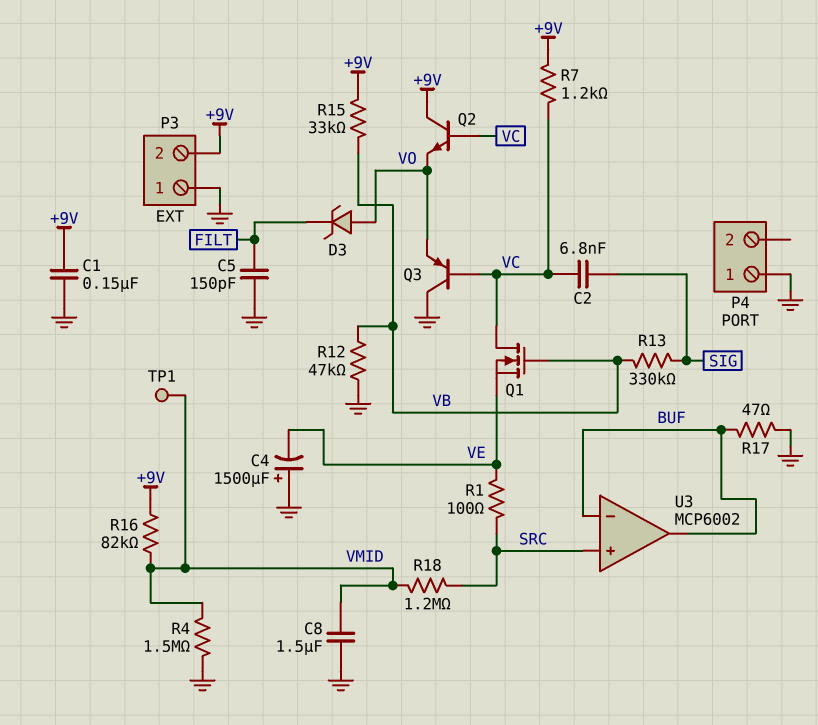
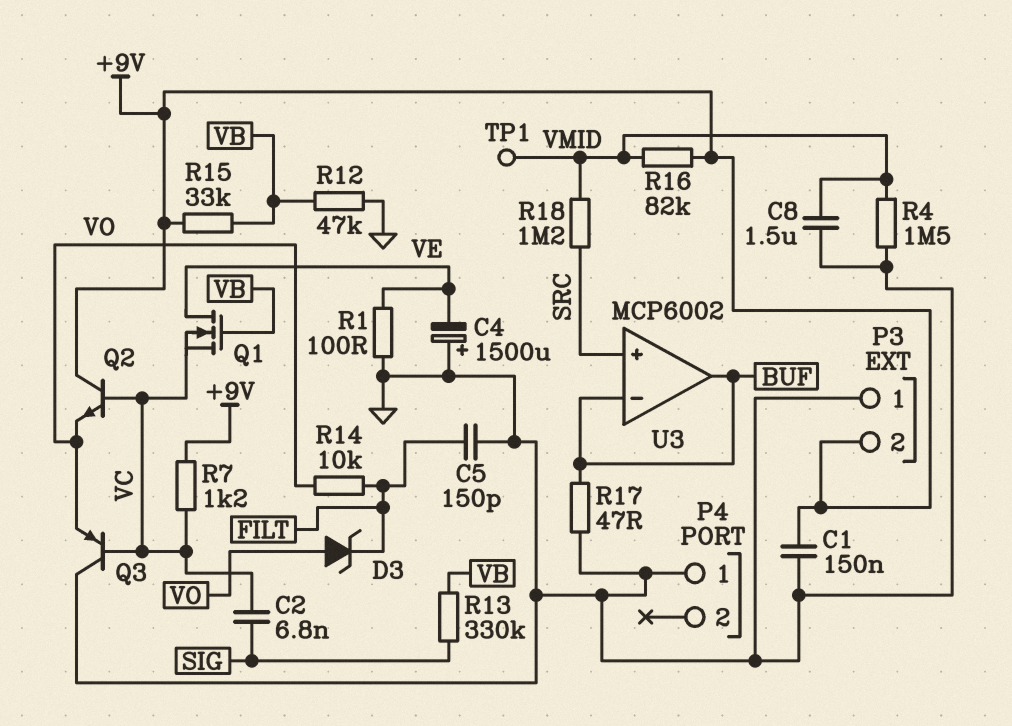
Q1: NMOS (G VB, D VC, S VE) -> NMOS (G VB, D VE, S VC)
R1: 100 (SRC, VE) -> 100 (GND, VE)
R14: none -> 10k (FILT, VO)

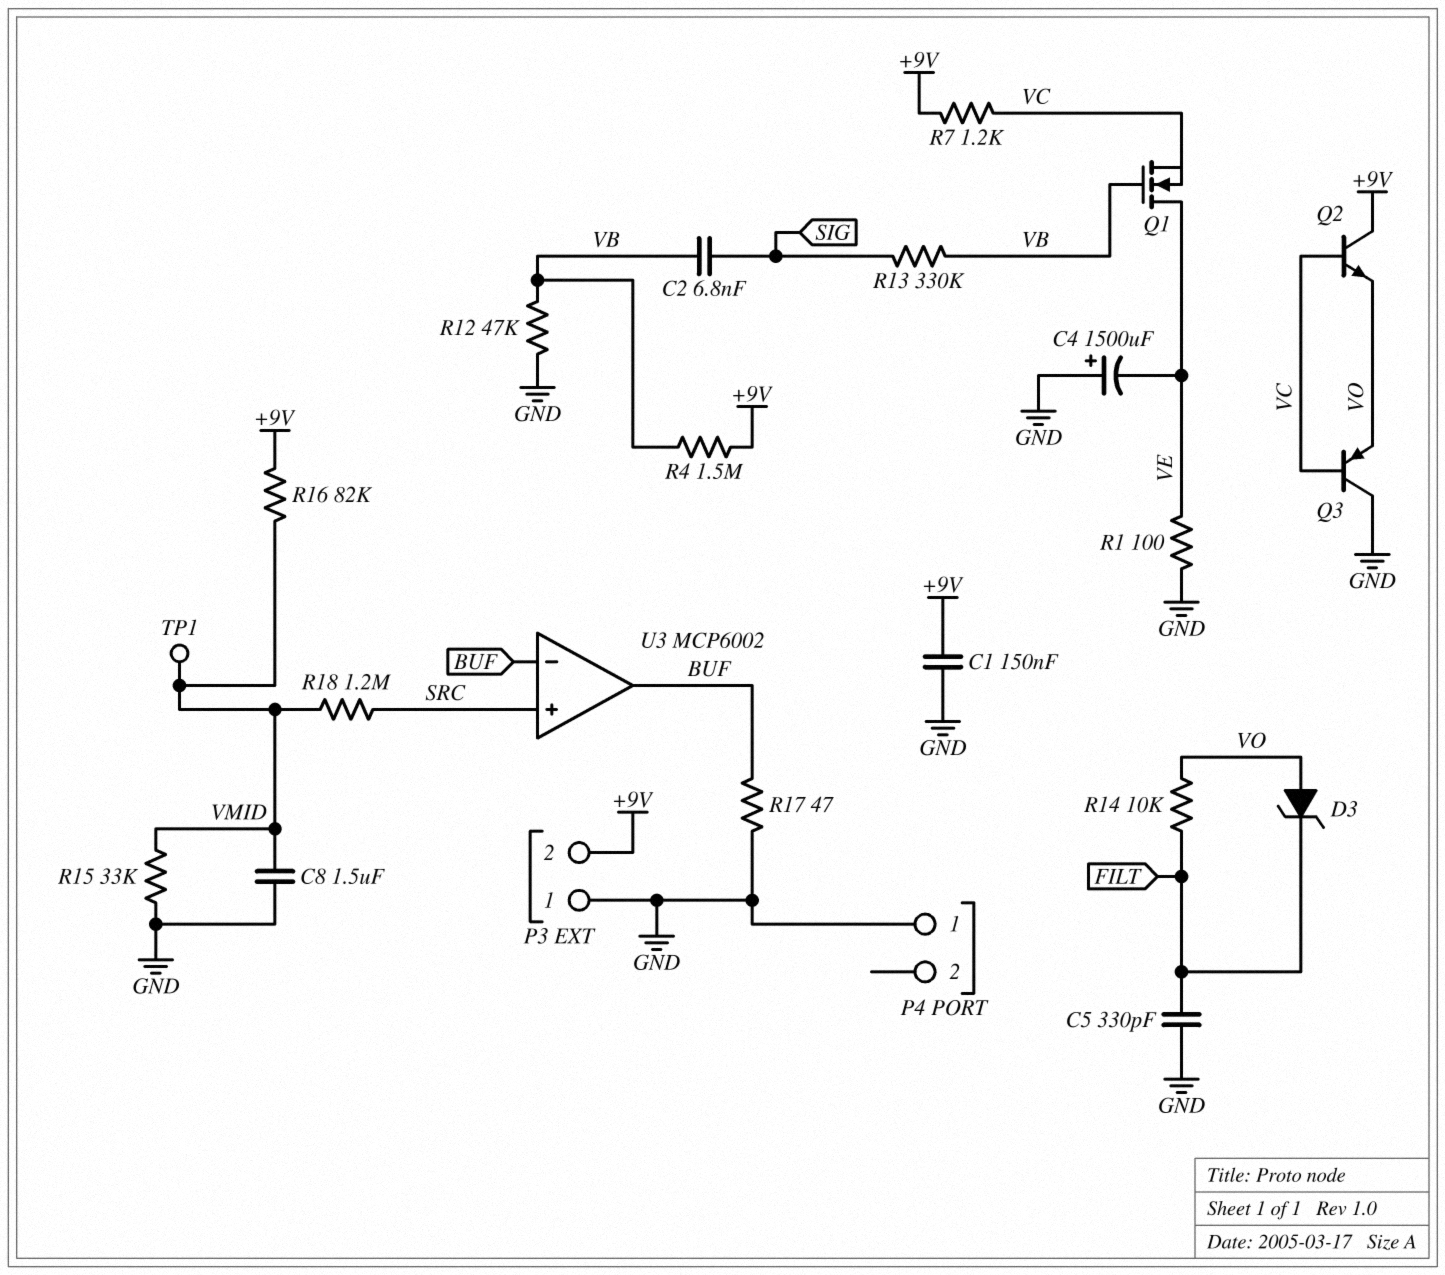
C2: 6.8nF (SIG, VC) -> 6.8nF (SIG, VB)
C5: 150pF (FILT, GND) -> 330pF (FILT, GND)
R4: 1.5M (GND, VMID) -> 1.5M (+9V, VB)
R15: 33k (+9V, VB) -> 33k (GND, VMID)

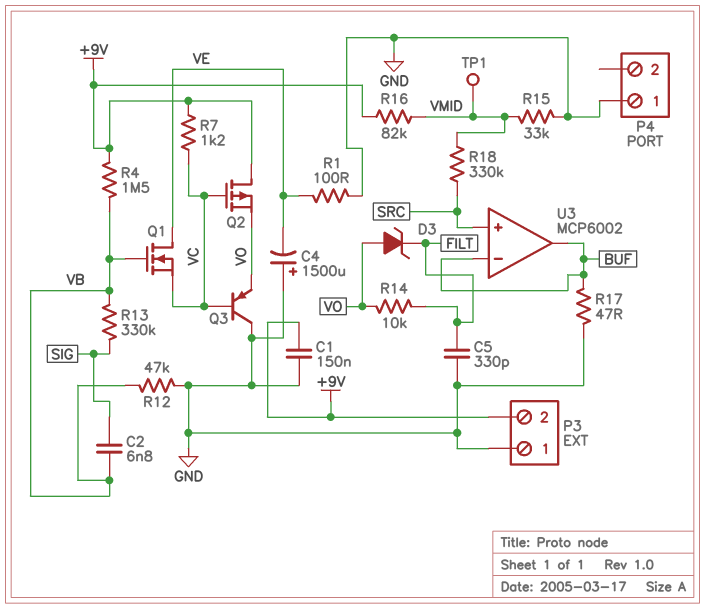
C8: 1.5uF (GND, VMID) -> none
Q2: NPN (B VC, C +9V, E VO) -> PMOS (G VC, D +9V, S VO)
R18: 1.2M (SRC, VMID) -> 330k (SRC, VMID)

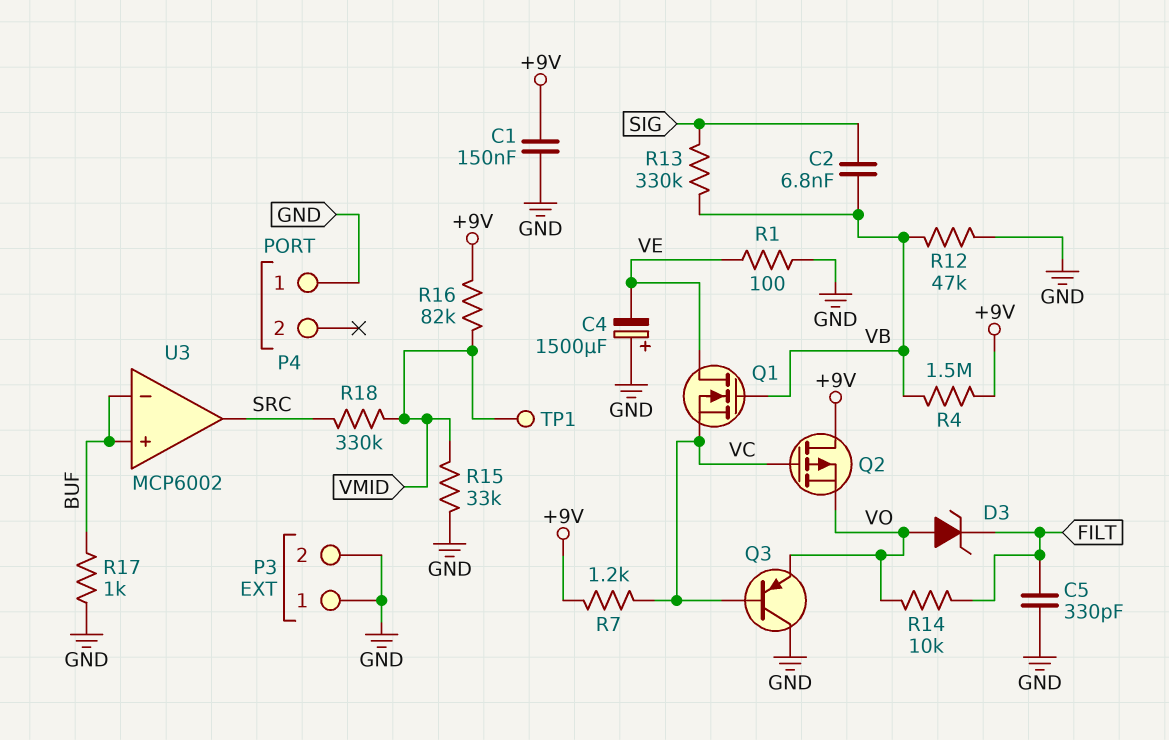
P3 pin 2: +9V -> GND
R17: 47 (BUF, GND) -> 1k (BUF, GND)
U3 pin in+: SRC -> BUF
U3 pin out: BUF -> SRC

